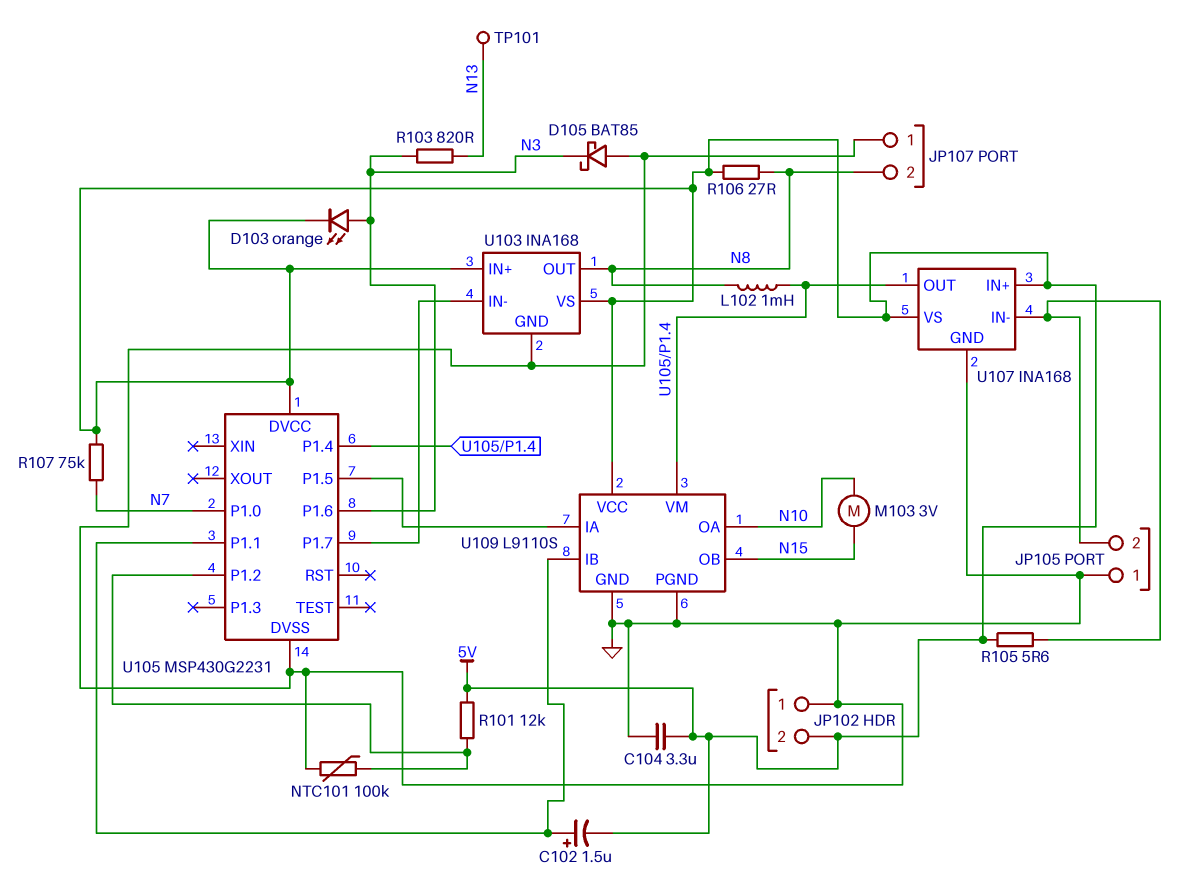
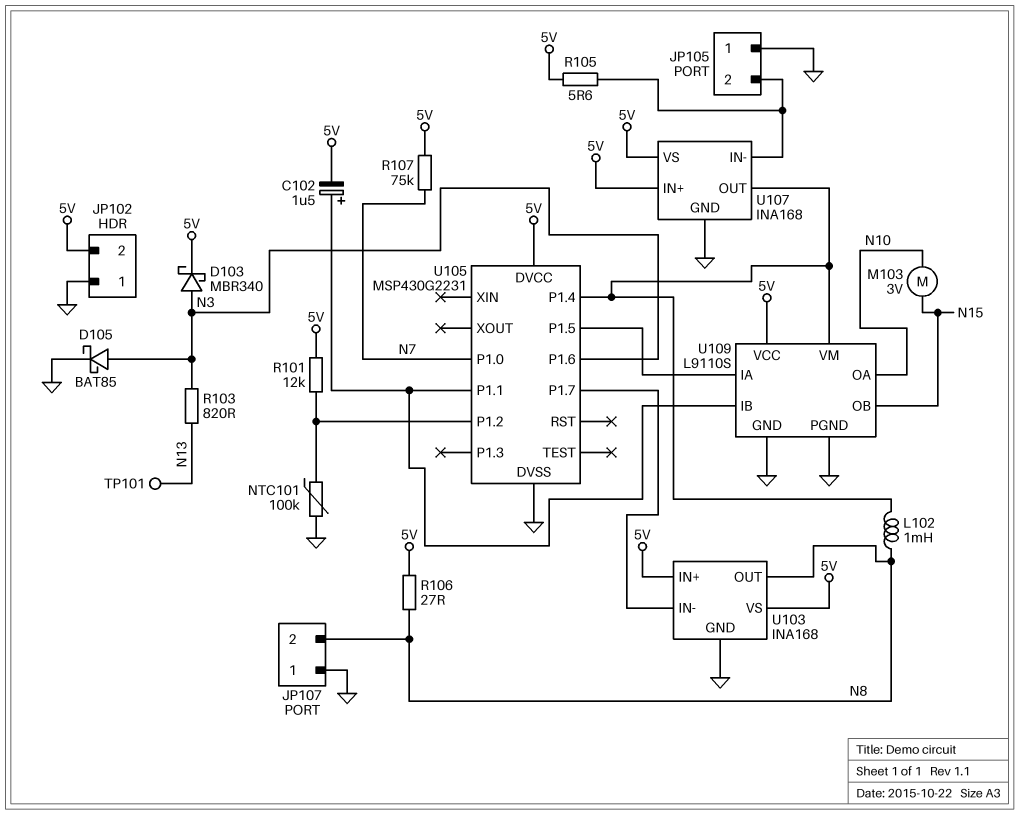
C104: 3.3uF (5V, GND) -> none
D103: LED orange (A N3, K 5V) -> schottky MBR340 (A N3, K 5V)
D105: schottky BAT85 (A GND, K N3) -> schottky BAT85 (A N3, K GND)

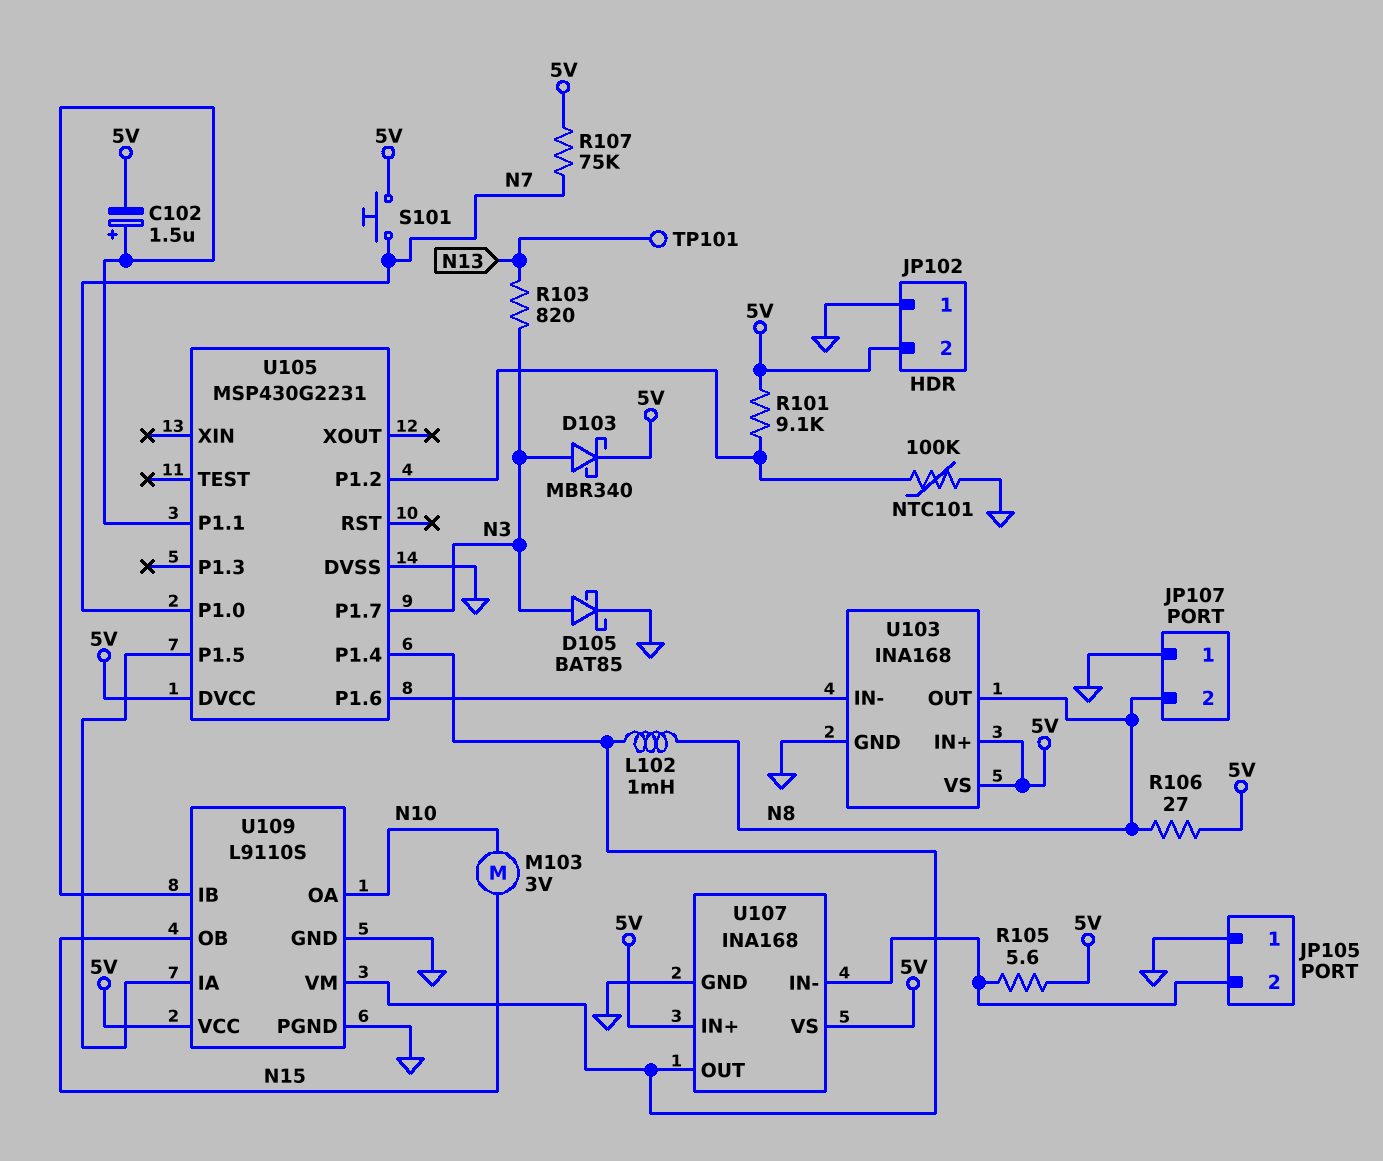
R101: 12k (5V, U105/P1.2) -> 9.1k (5V, U105/P1.2)
S101: none -> button (5V, N7)
U105 pin P1.6: N3 -> U103/IN-
U105 pin P1.7: U103/IN- -> N3

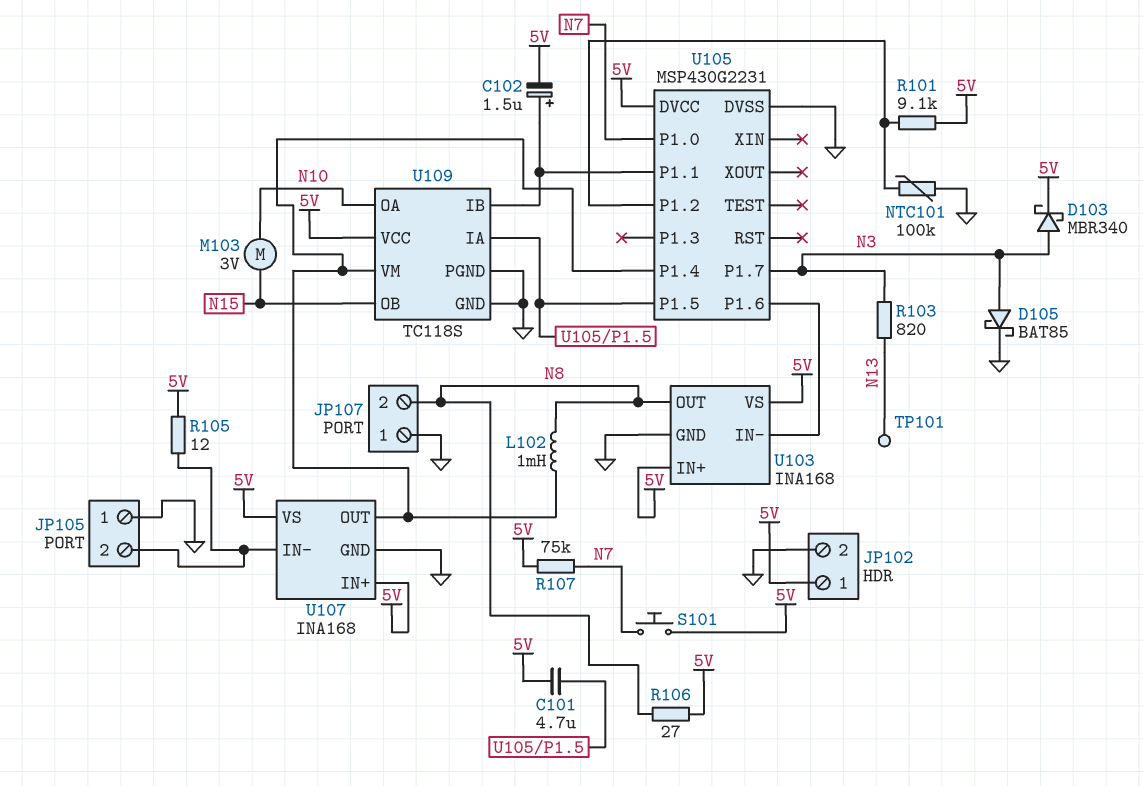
C101: none -> 4.7uF (5V, U105/P1.5)
JP102 pin 1: GND -> 5V
JP102 pin 2: 5V -> GND
R105: 5.6 (5V, JP105/2) -> 12 (5V, JP105/2)
U109: L9110S -> TC118S

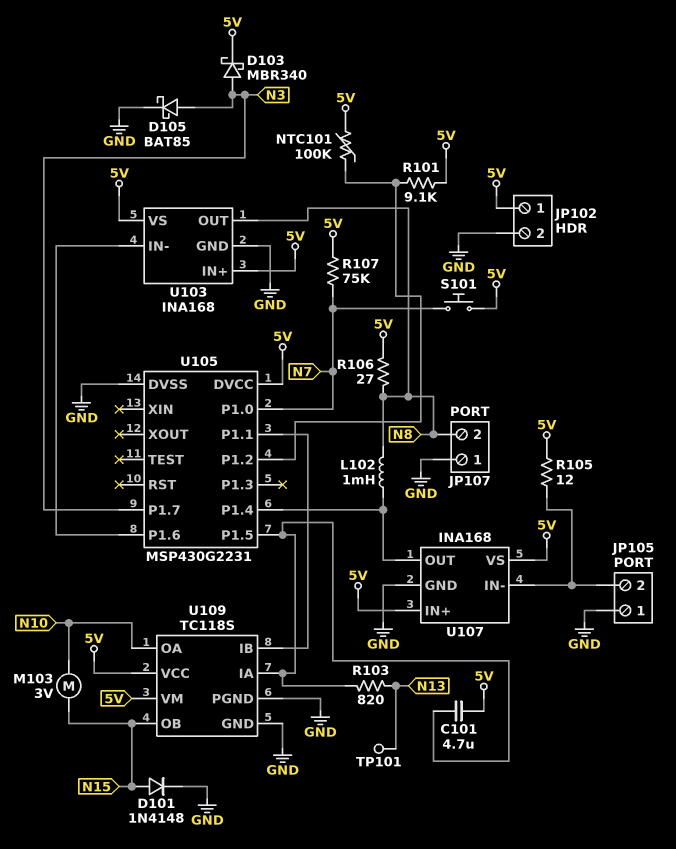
C102: 1.5uF (plus U105/P1.1, minus 5V) -> none
D101: none -> diode 1N4148 (A N15, K GND)
NTC101: 100k (GND, U105/P1.2) -> 100k (5V, U105/P1.2)
R103: 820 (N3, N13) -> 820 (N13, U105/P1.5)
U109 pin VM: U105/P1.4 -> 5V

